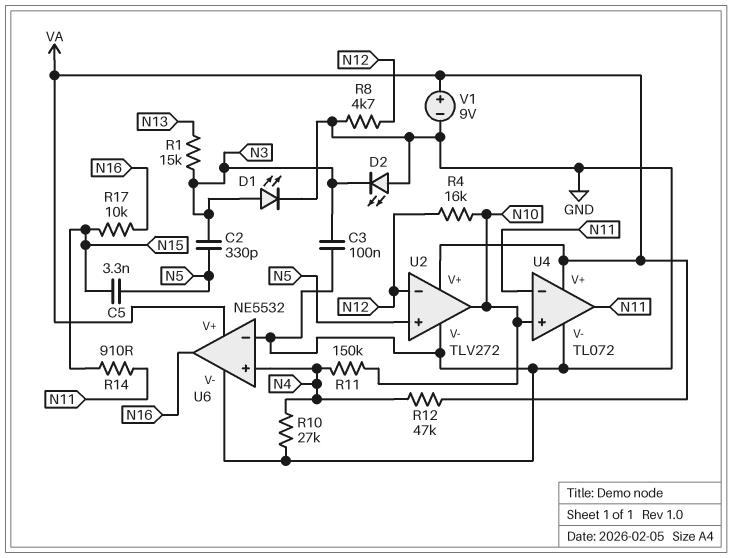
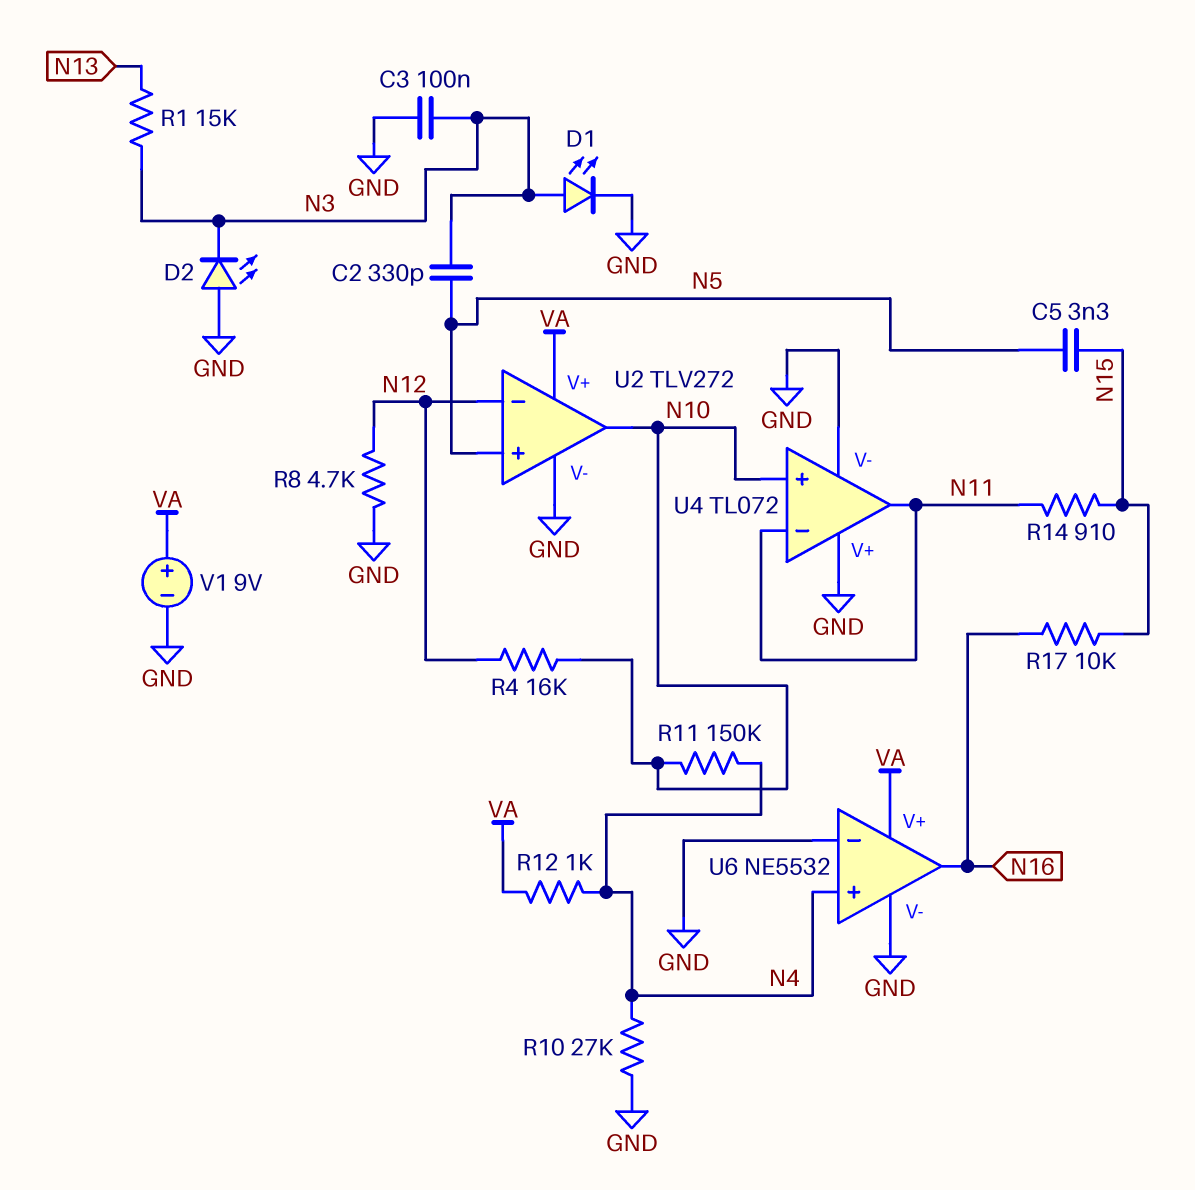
R12: 47k (N4, VA) -> 1k (N4, VA)
U4 pin V+: VA -> GND

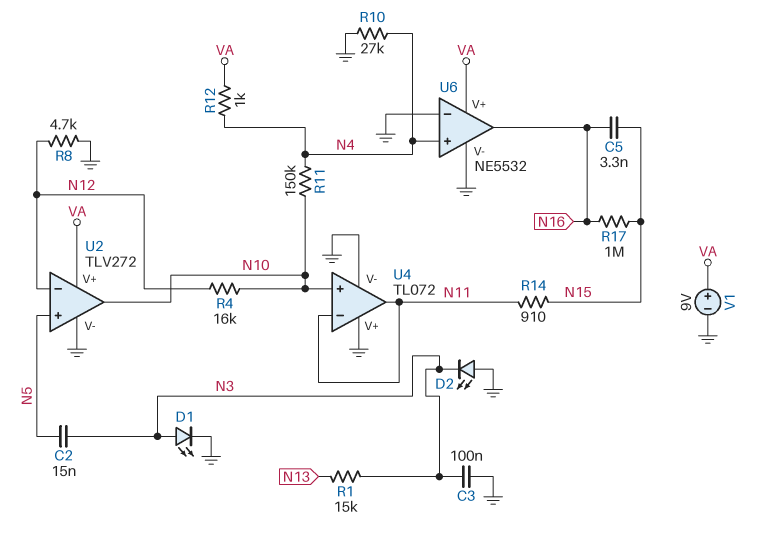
C2: 330pF (N3, N5) -> 15nF (N3, N5)
C5: 3.3nF (N5, N15) -> 3.3nF (N15, N16)
R17: 10k (N15, N16) -> 1M (N15, N16)

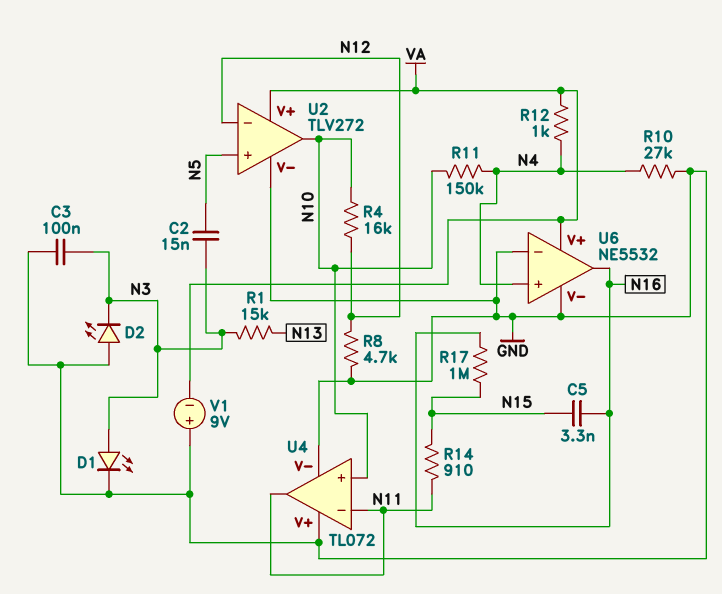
V1: 9V (plus VA, minus GND) -> 9V (plus GND, minus VA)

